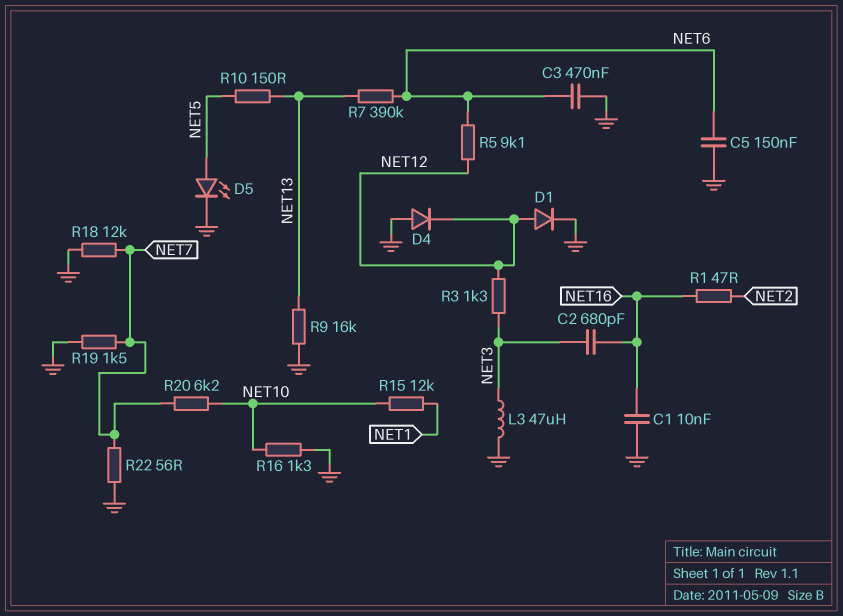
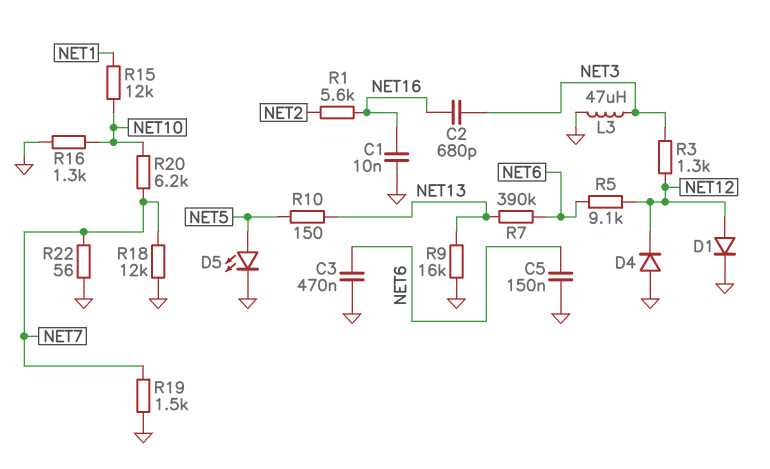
R1: 47 (NET2, NET16) -> 5.6k (NET2, NET16)

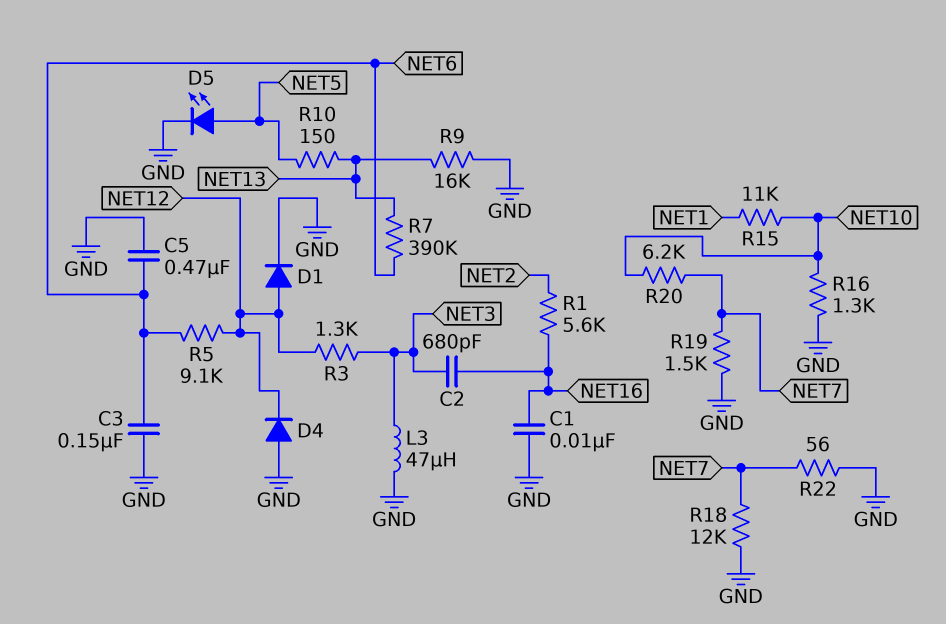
C3: 470nF (GND, NET6) -> 150nF (GND, NET6)
C5: 150nF (GND, NET6) -> 470nF (GND, NET6)
R15: 12k (NET1, NET10) -> 11k (NET1, NET10)

